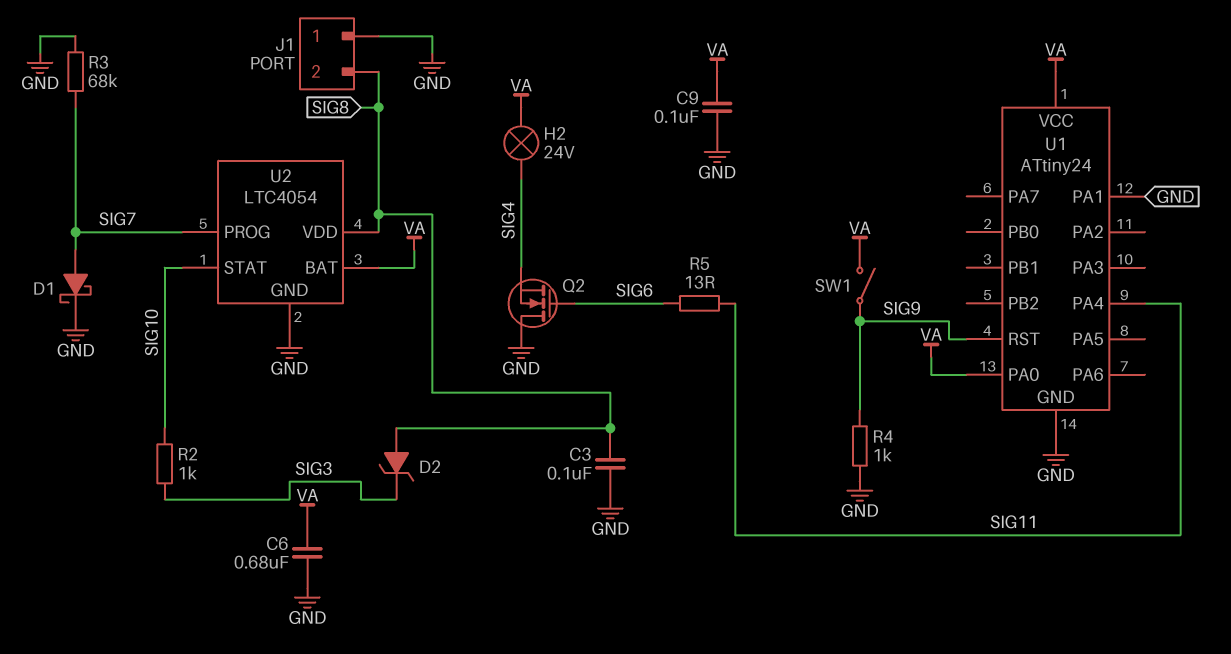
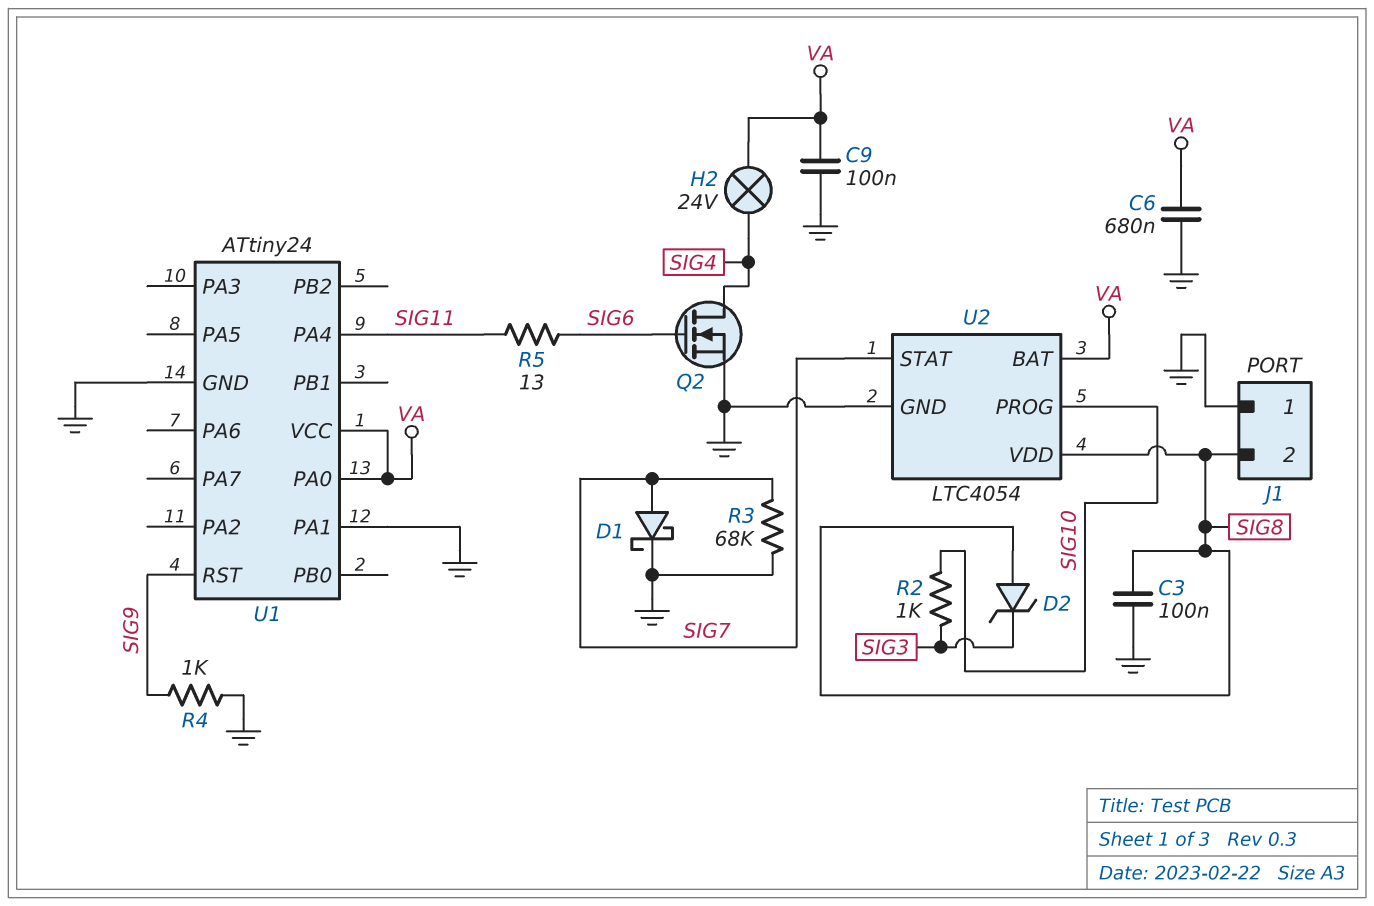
Q2: NMOS (G SIG6, D GND, S SIG4) -> NMOS (G SIG6, D SIG4, S GND)
SW1: switch (SIG9, VA) -> none
U2 pin PROG: SIG7 -> SIG10
U2 pin STAT: SIG10 -> SIG7

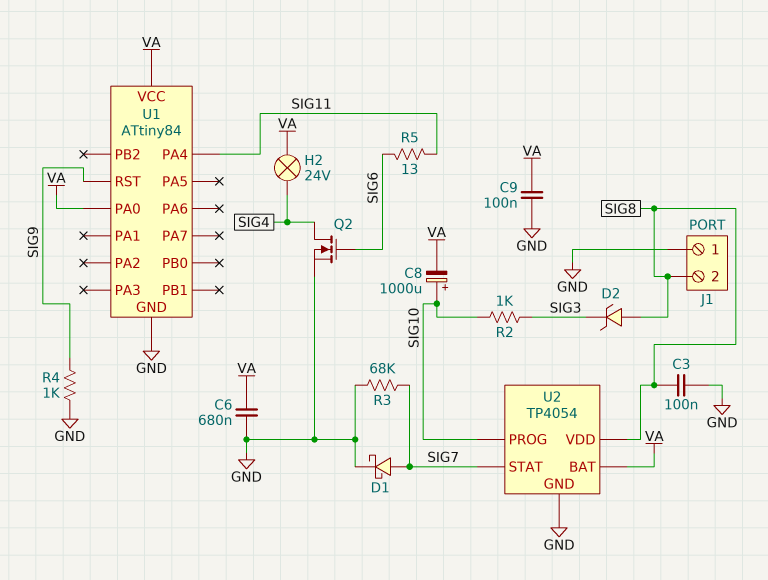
C8: none -> 1000uF (plus SIG10, minus VA)
U1: ATtiny24 -> ATtiny84
U1 pin PA1: GND -> none
U2: LTC4054 -> TP4054

